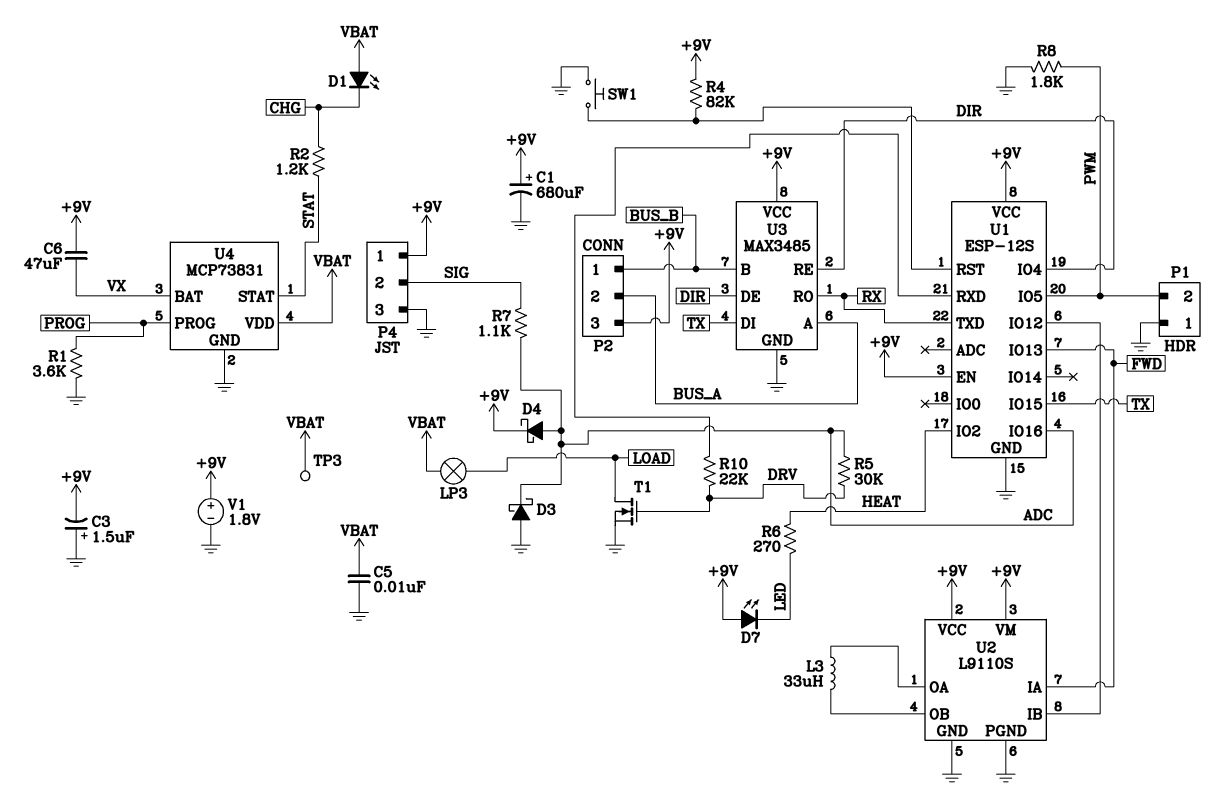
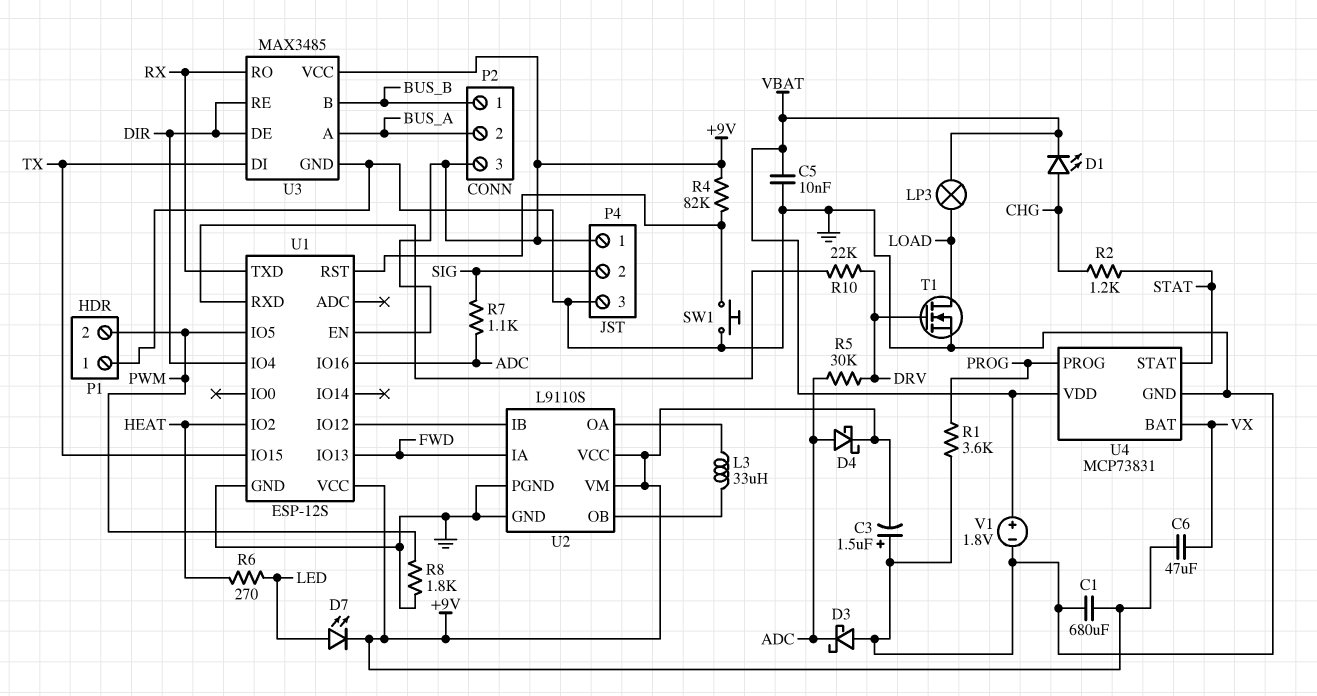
C1: 680uF (plus +9V, minus GND) -> 680uF (+9V, GND)
D1: LED (A VBAT, K CHG) -> LED (A CHG, K VBAT)
D7: LED (A +9V, K LED) -> LED (A LED, K +9V)
TP3: test point (VBAT) -> none
V1: 1.8V (plus +9V, minus GND) -> 1.8V (plus VBAT, minus GND)

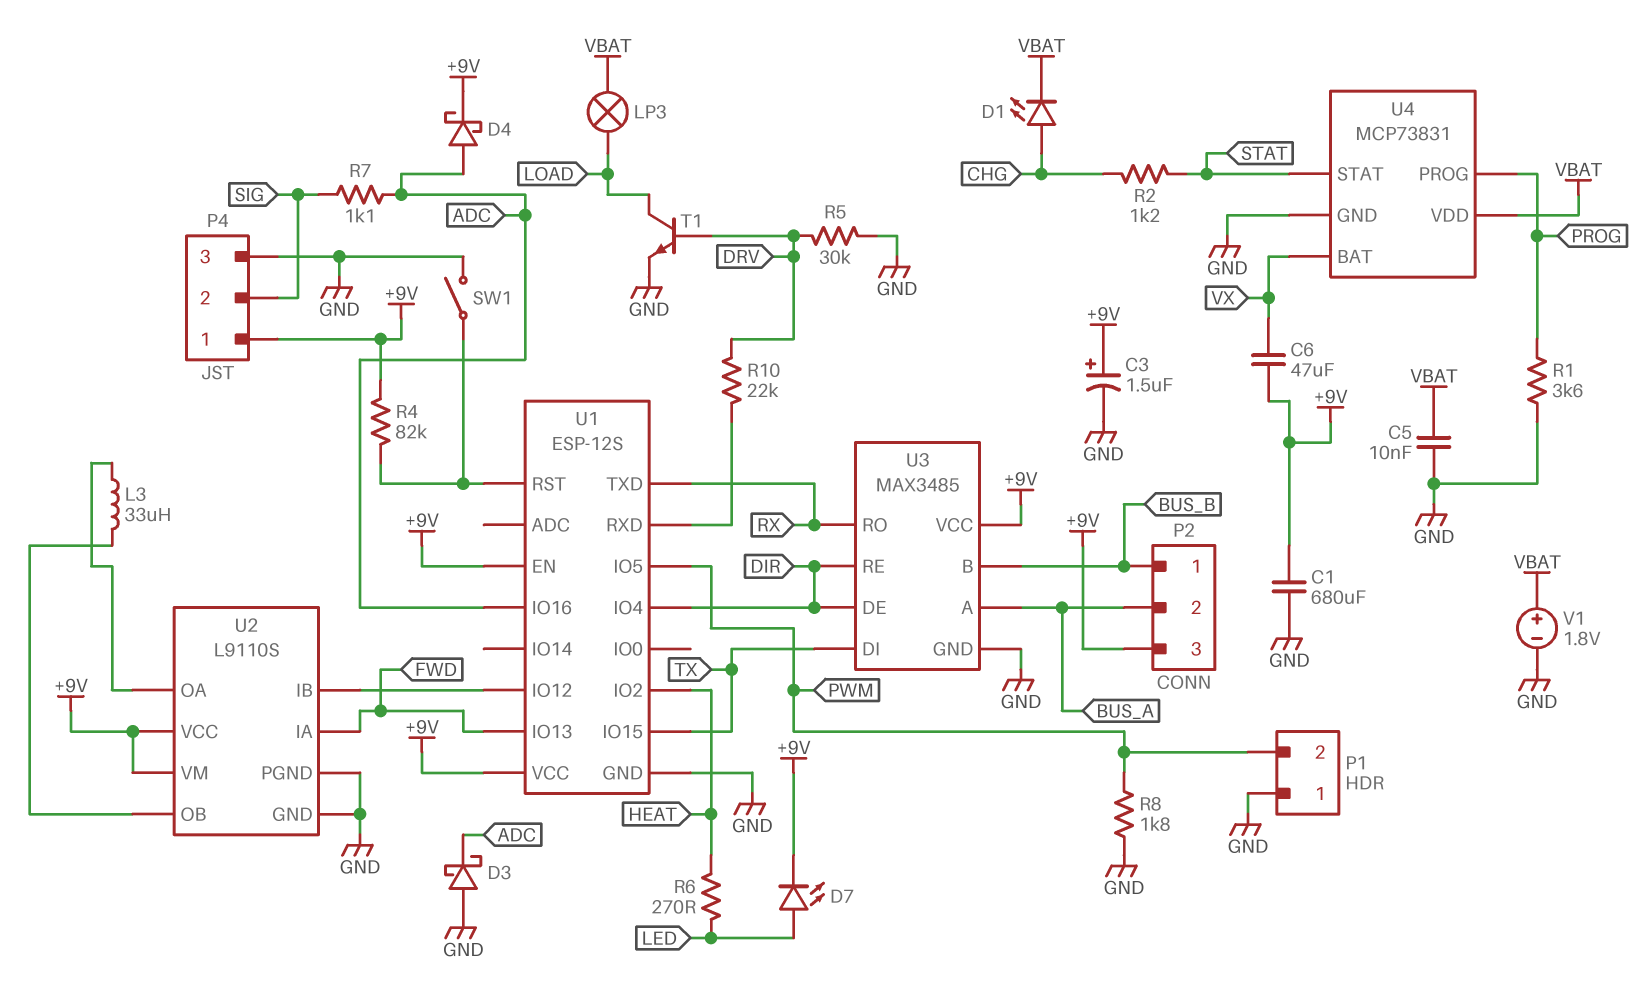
C3: 1.5uF (plus GND, minus +9V) -> 1.5uF (plus +9V, minus GND)
R5: 30k (ADC, DRV) -> 30k (DRV, GND)
SW1: button (GND, U1/RST) -> switch (GND, U1/RST)
T1: NMOS (G DRV, D LOAD, S GND) -> NPN (B DRV, C LOAD, E GND)

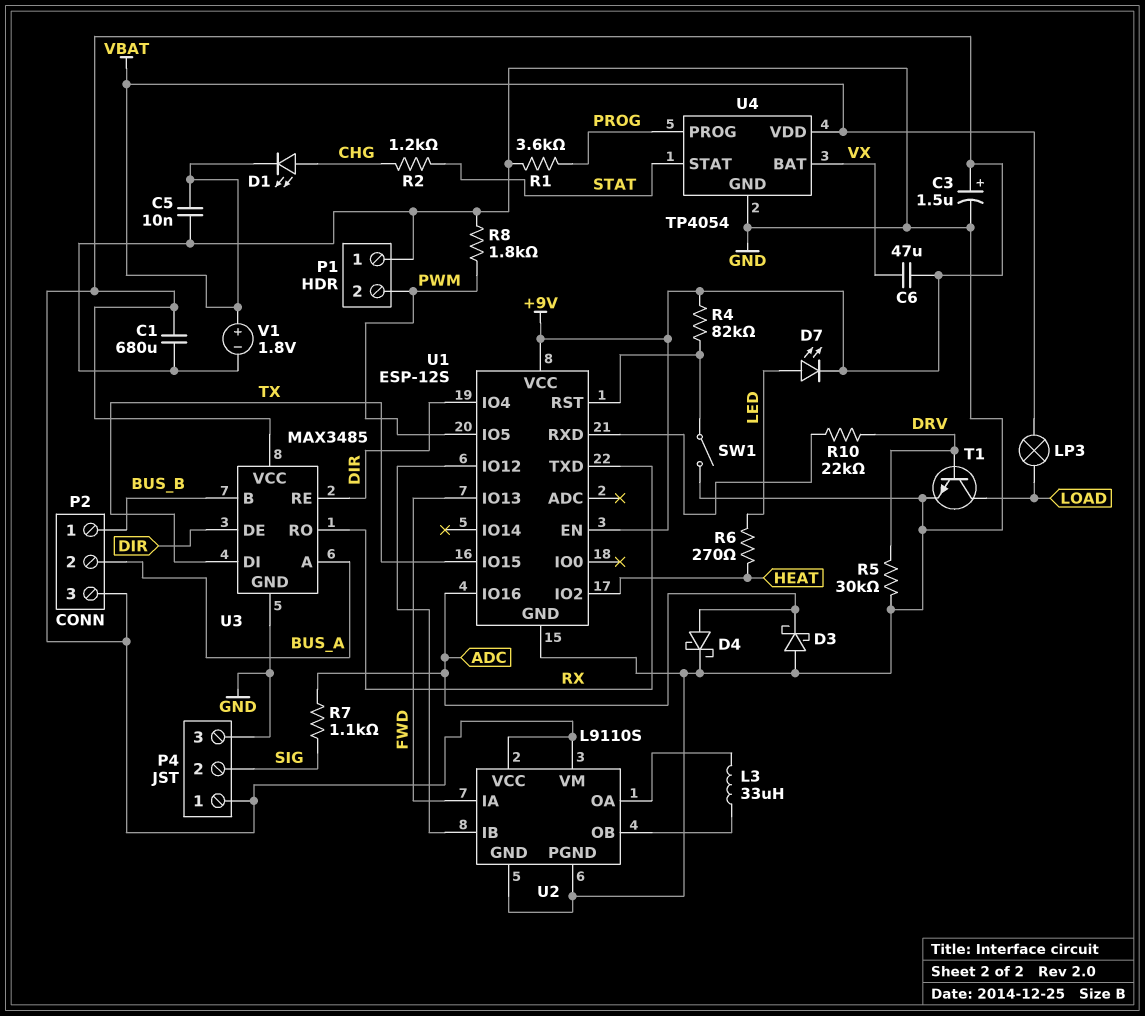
D4: schottky (A ADC, K +9V) -> schottky (A ADC, K GND)
U4: MCP73831 -> TP4054

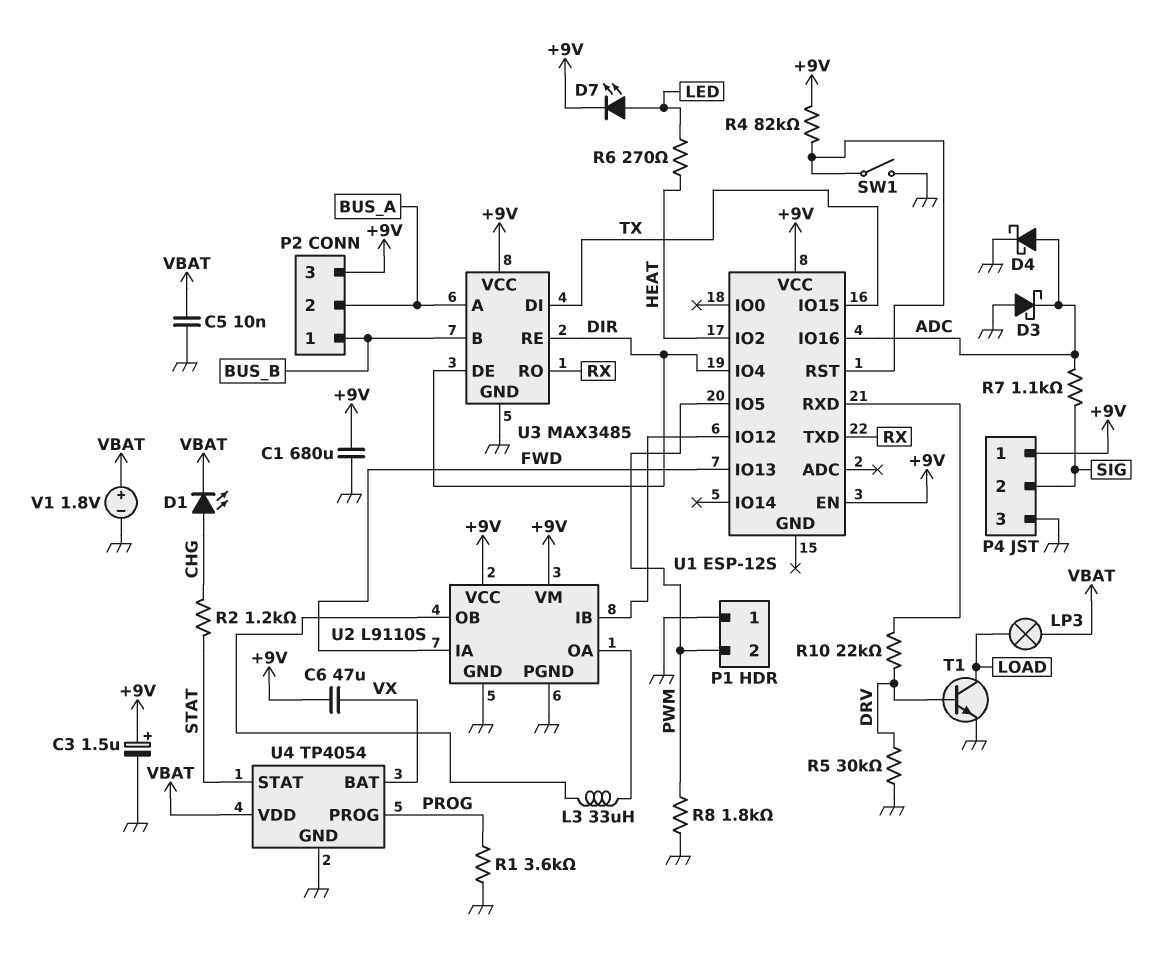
U1 pin GND: GND -> none

